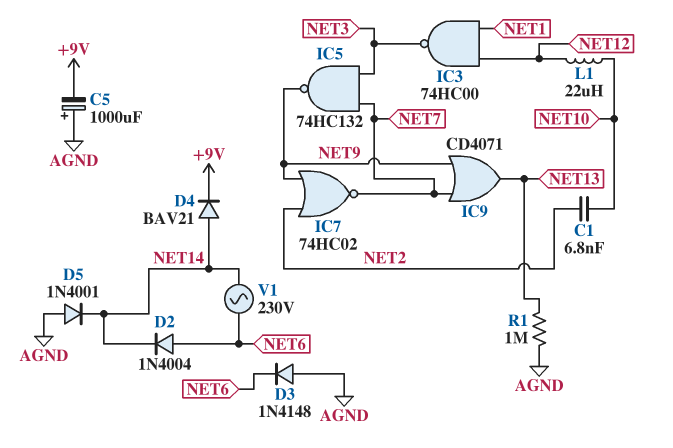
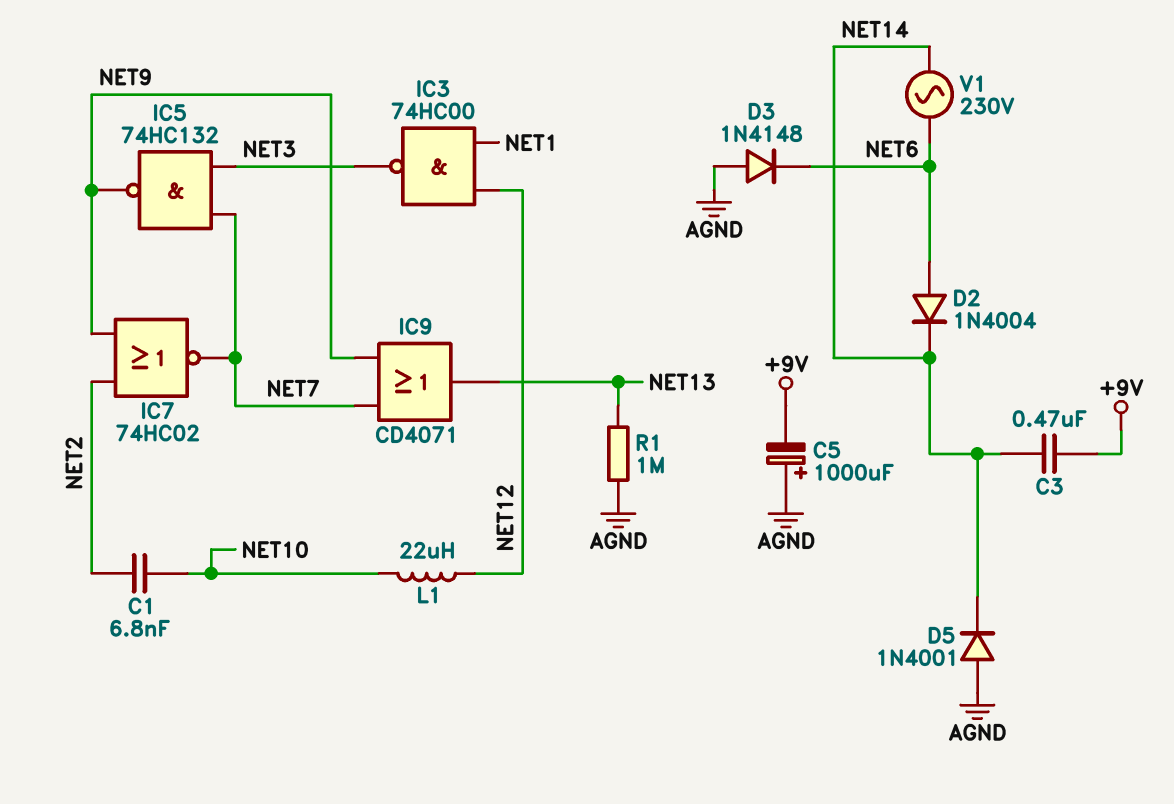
C3: none -> 470nF (+9V, NET14)
D4: diode BAV21 (A NET14, K +9V) -> none

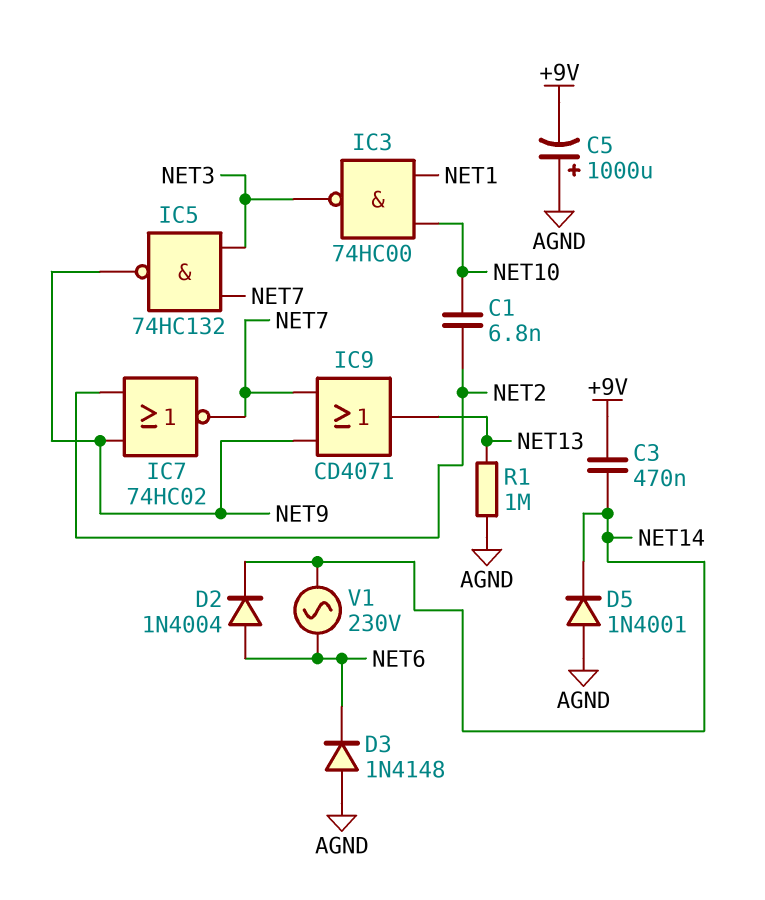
IC3: NAND 74HC00 (in NET1, in NET12, out NET3) -> NAND 74HC00 (in NET1, in NET10, out NET3)
L1: 22uH (NET10, NET12) -> none

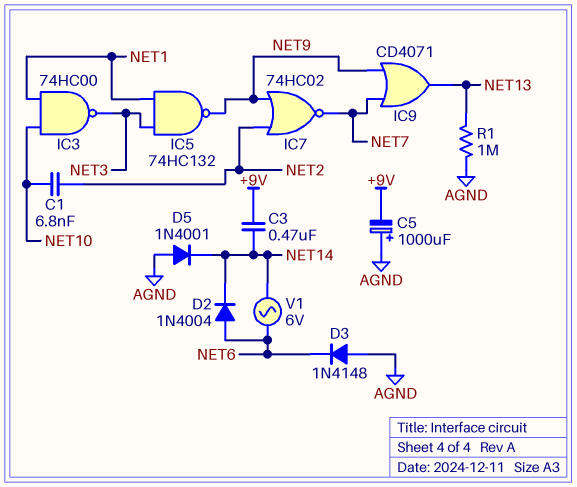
IC5: NAND 74HC132 (in NET3, in NET7, out NET9) -> NAND 74HC132 (in NET1, in NET3, out NET9)
V1: AC 230V (NET6, NET14) -> AC 6V (NET6, NET14)

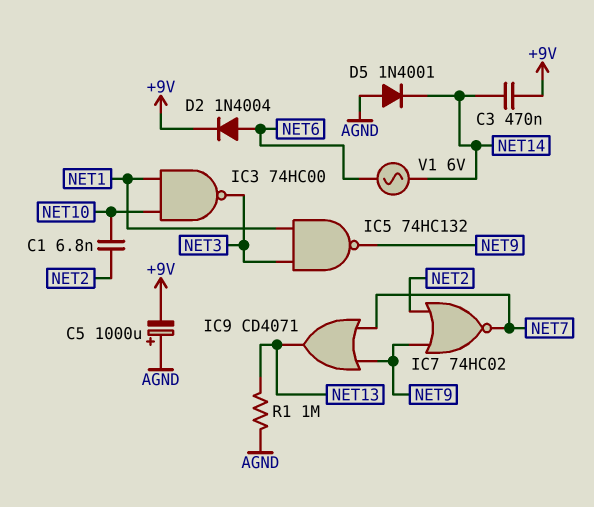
D2: diode 1N4004 (A NET6, K NET14) -> diode 1N4004 (A NET6, K +9V)
D3: diode 1N4148 (A AGND, K NET6) -> none

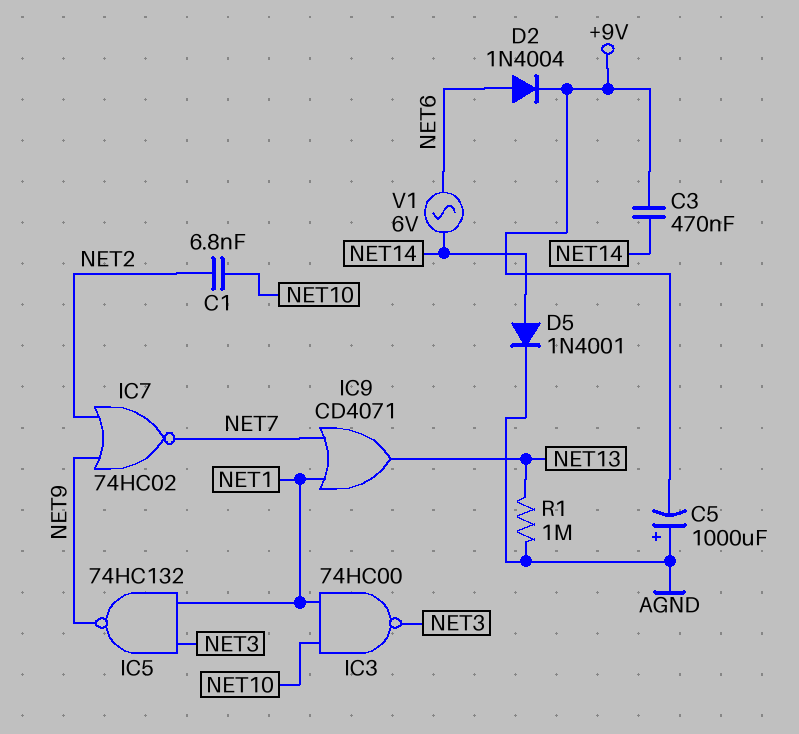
D5: diode 1N4001 (A AGND, K NET14) -> diode 1N4001 (A NET14, K AGND)
IC9: OR CD4071 (in NET7, in NET9, out NET13) -> OR CD4071 (in NET1, in NET7, out NET13)

